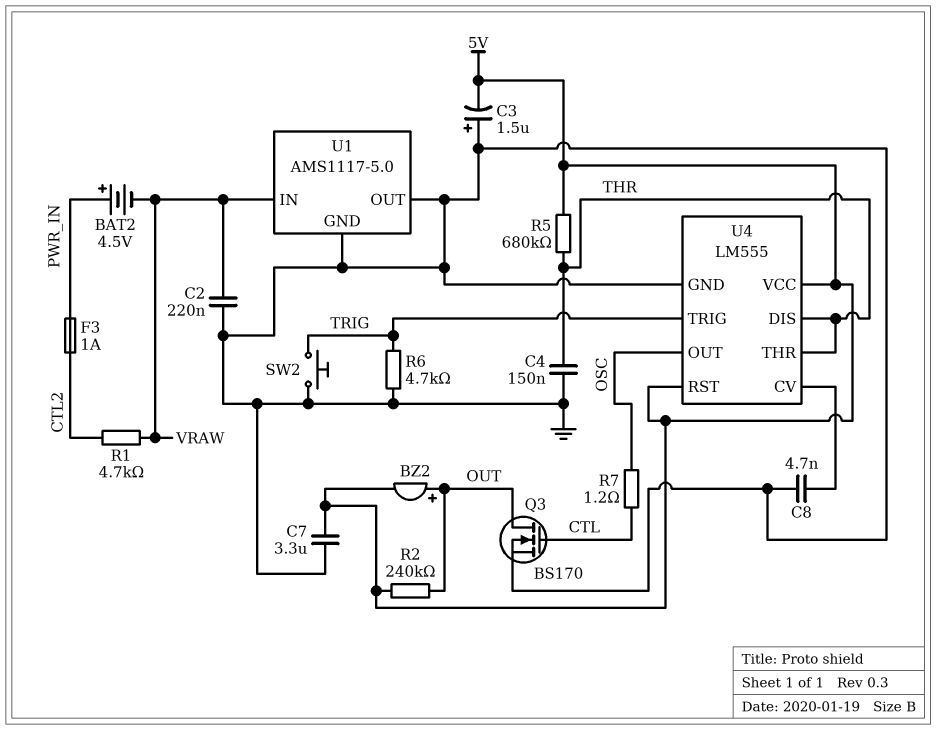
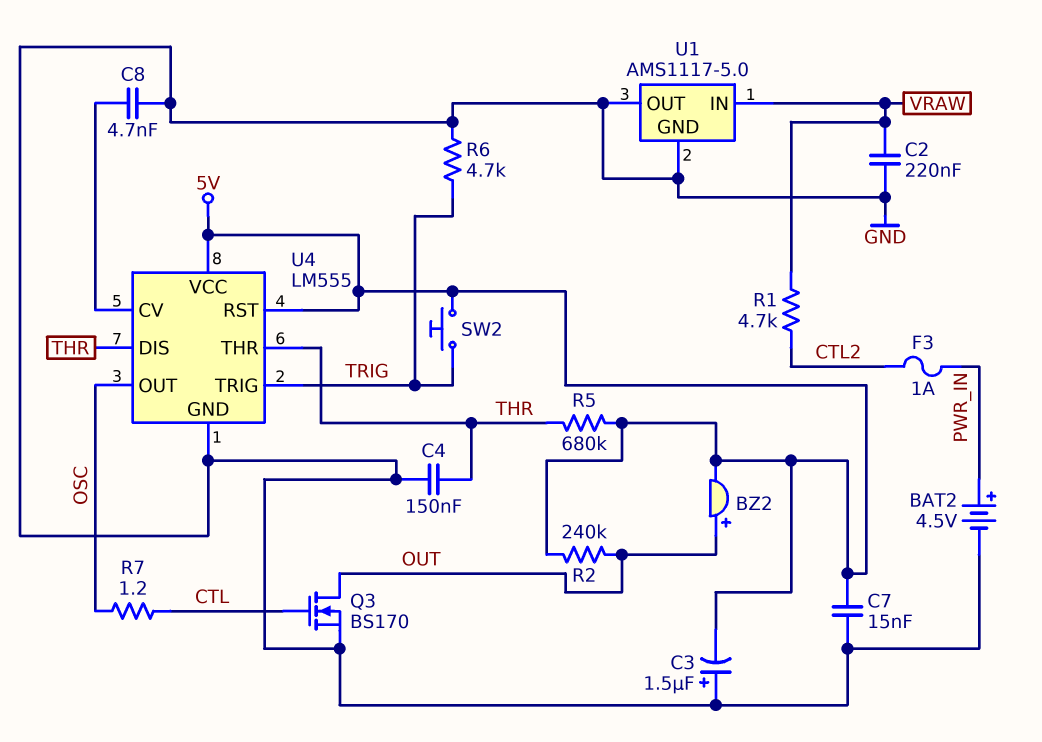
BAT2: 4.5V (plus PWR_IN, minus VRAW) -> 4.5V (plus PWR_IN, minus GND)
C7: 3.3uF (5V, GND) -> 15nF (5V, GND)
SW2: button (GND, TRIG) -> button (5V, TRIG)

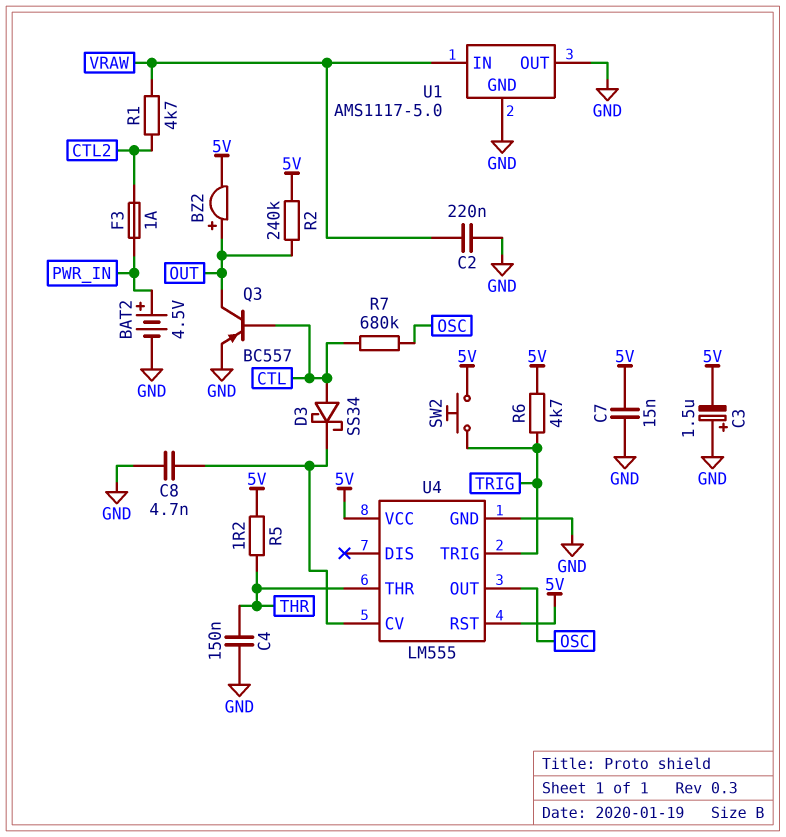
D3: none -> schottky SS34 (A CTL, K U4/CV)
Q3: NMOS BS170 (G CTL, D OUT, S GND) -> PNP BC557 (B CTL, C OUT, E GND)
R5: 680k (5V, THR) -> 1.2 (5V, THR)
R6: 4.7k (GND, TRIG) -> 4.7k (5V, TRIG)
R7: 1.2 (CTL, OSC) -> 680k (CTL, OSC)
U4 pin DIS: THR -> none

